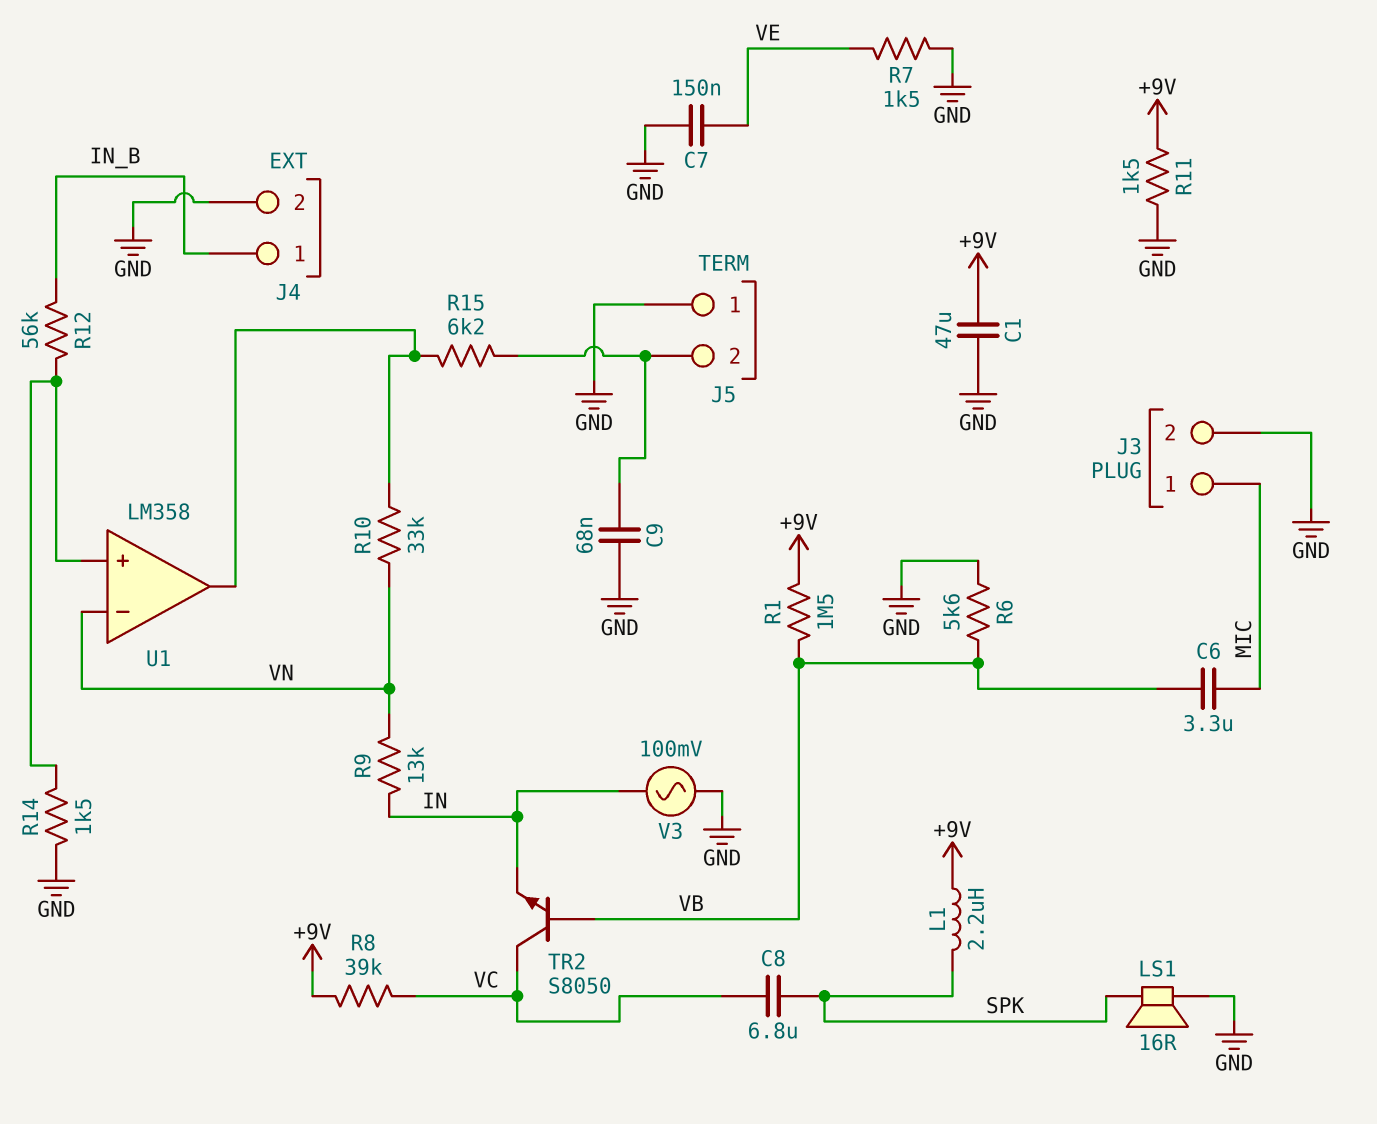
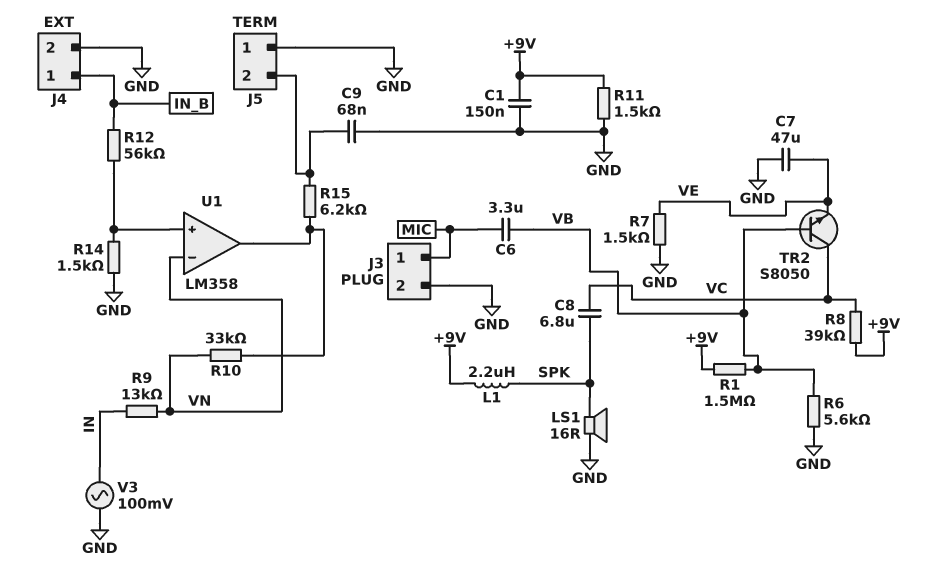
C1: 47uF (+9V, GND) -> 150nF (+9V, GND)
C7: 150nF (GND, VE) -> 47uF (GND, VE)
TR2: NPN S8050 (B VB, C VC, E IN) -> NPN S8050 (B VB, C VC, E VE)

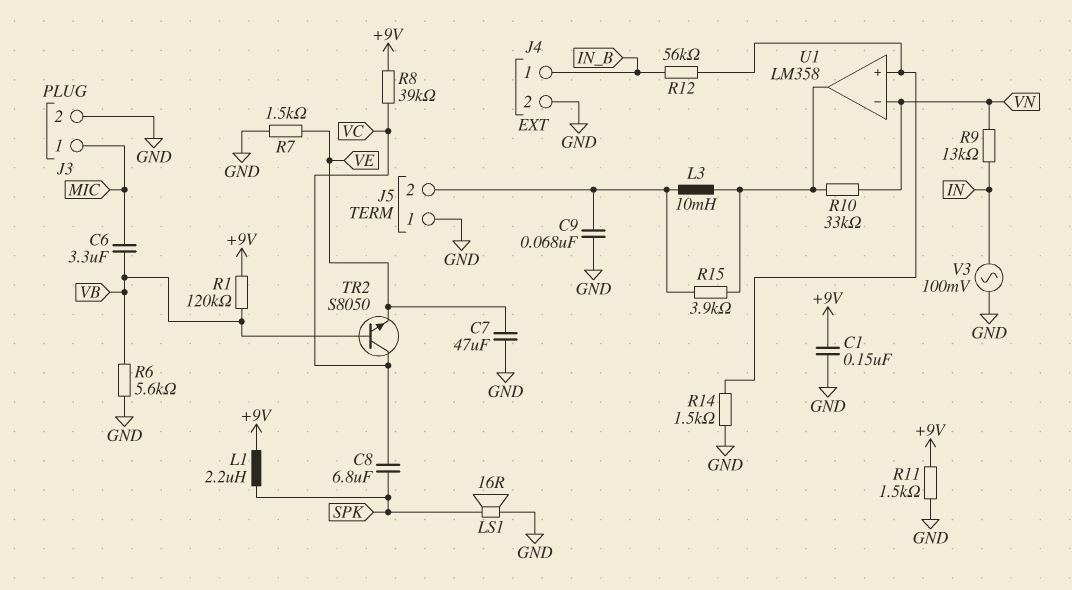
L3: none -> 10mH (J5/2, U1/out)
R1: 1.5M (+9V, VB) -> 120k (+9V, VB)
R15: 6.2k (J5/2, U1/out) -> 3.9k (J5/2, U1/out)

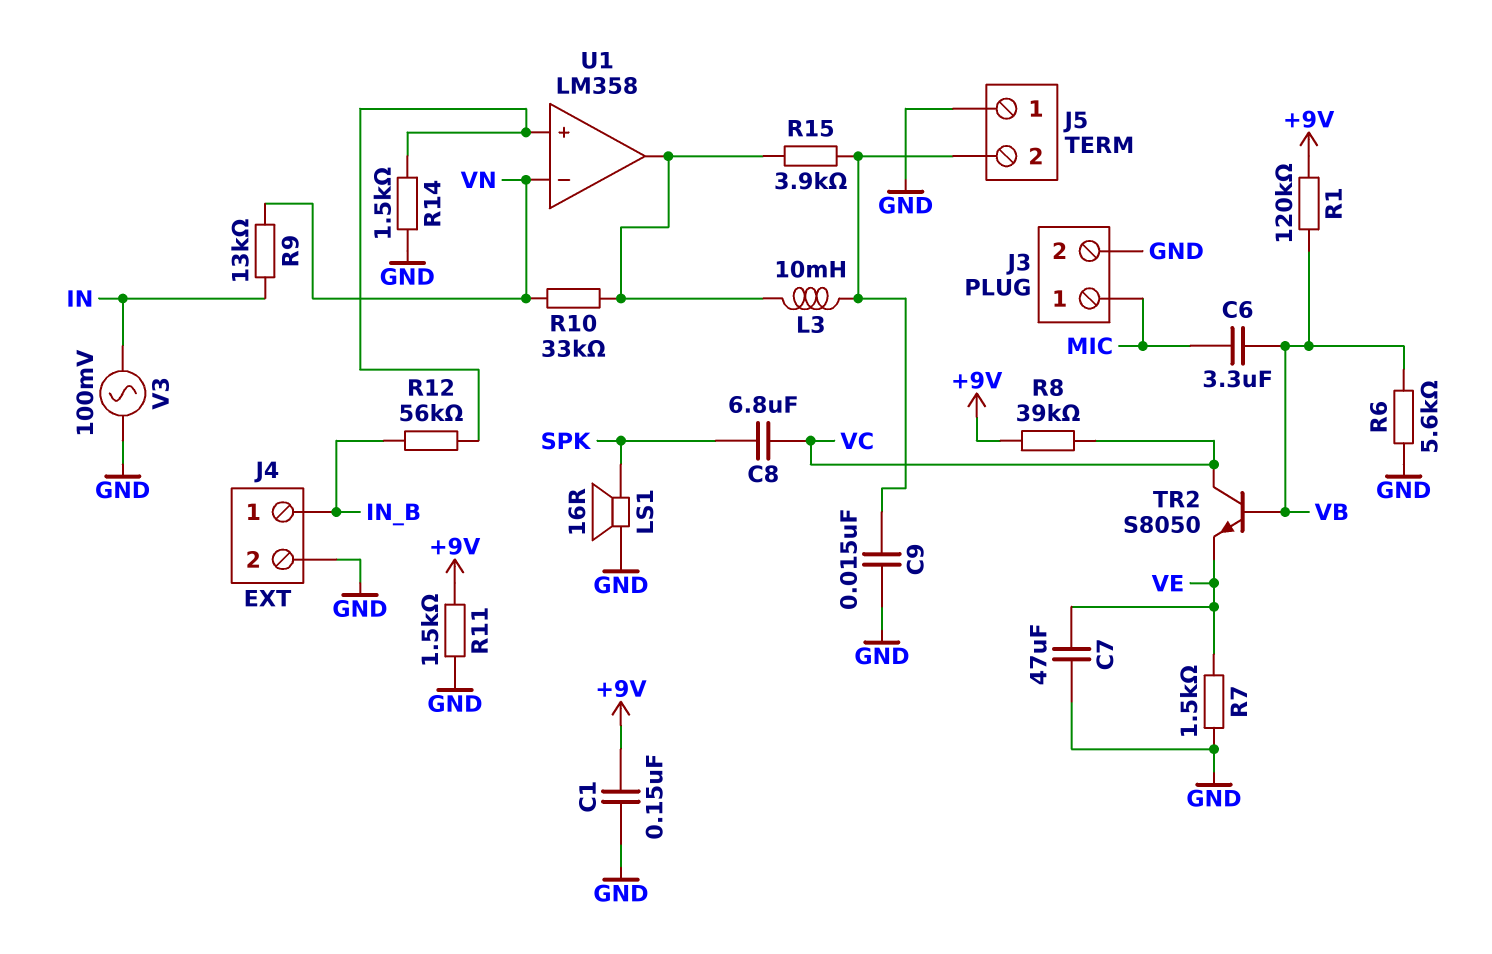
C9: 68nF (GND, J5/2) -> 15nF (GND, J5/2)
L1: 2.2uH (+9V, SPK) -> none

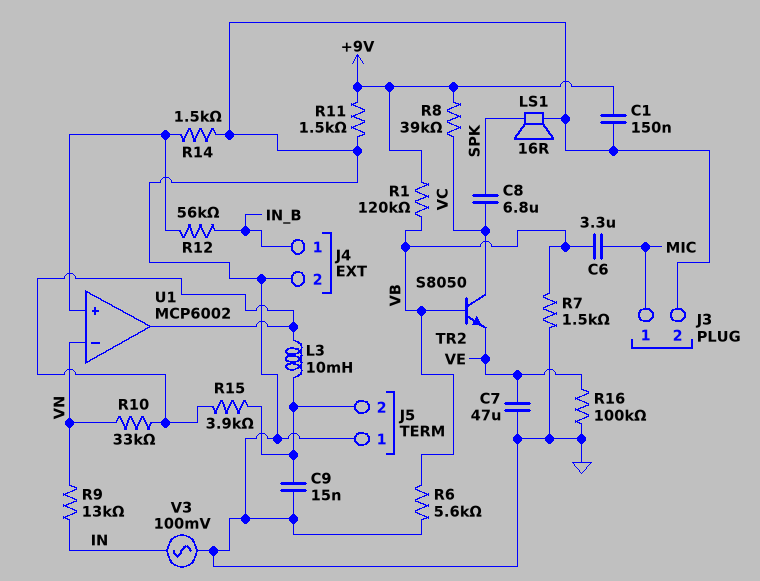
R7: 1.5k (GND, VE) -> 1.5k (GND, VB)
R16: none -> 100k (GND, VE)
U1: LM358 -> MCP6002

